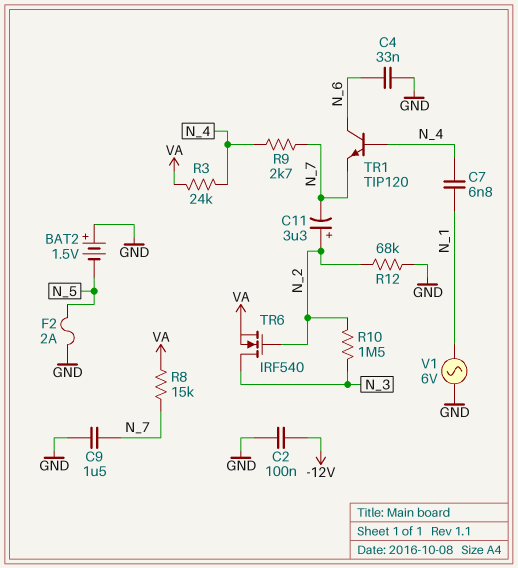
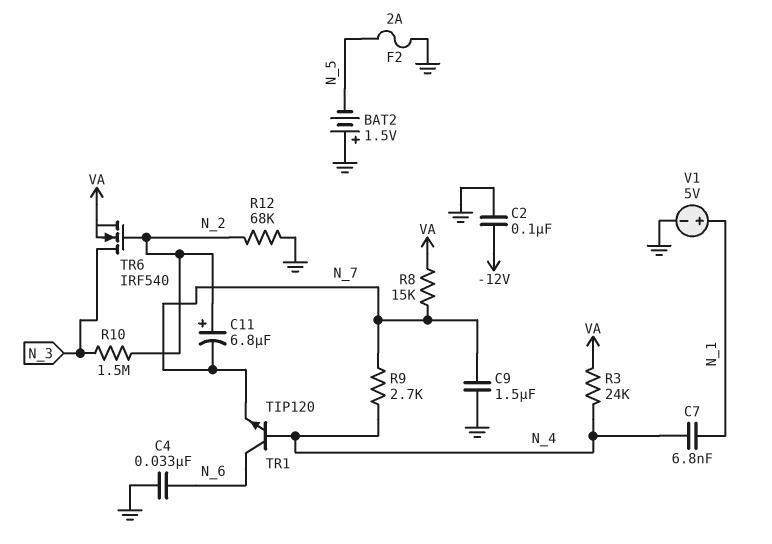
C11: 3.3uF (plus N_2, minus N_7) -> 6.8uF (plus N_2, minus N_7)
V1: AC 6V (GND, N_1) -> 5V (plus N_1, minus GND)

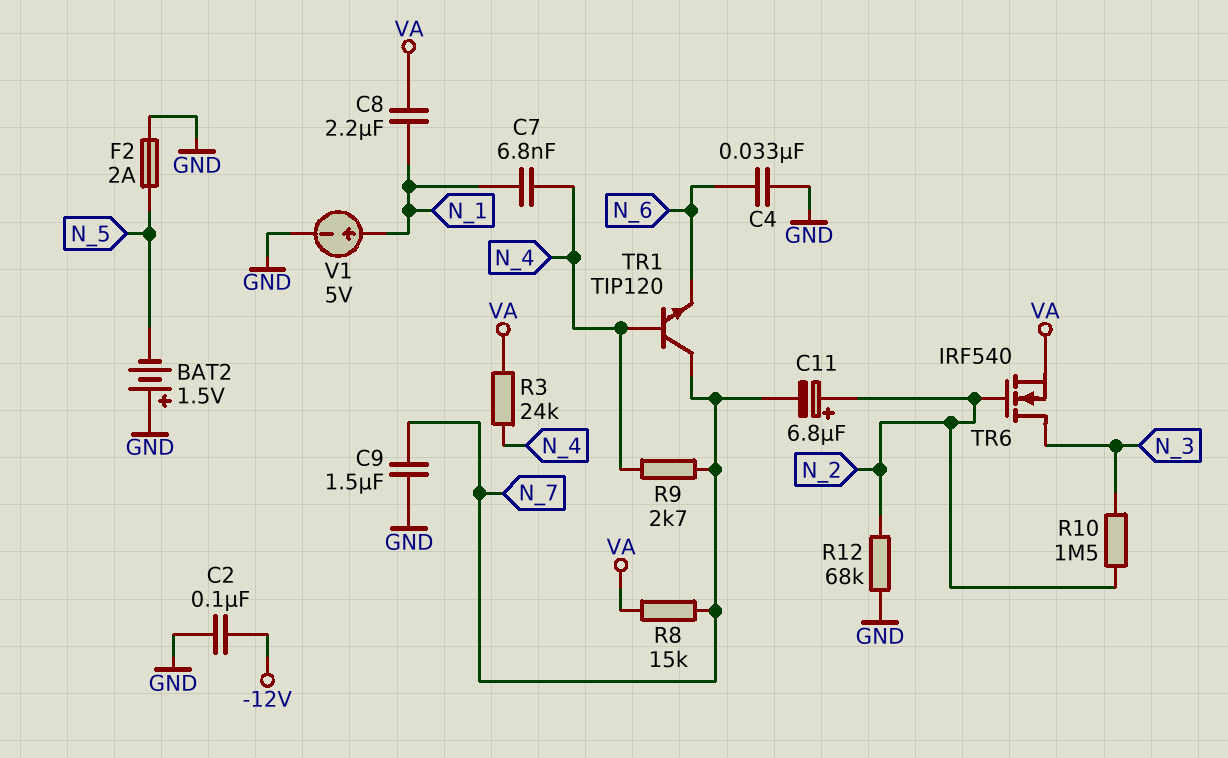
C8: none -> 2.2uF (N_1, VA)
TR1: NPN TIP120 (B N_4, C N_6, E N_7) -> NPN TIP120 (B N_4, C N_7, E N_6)

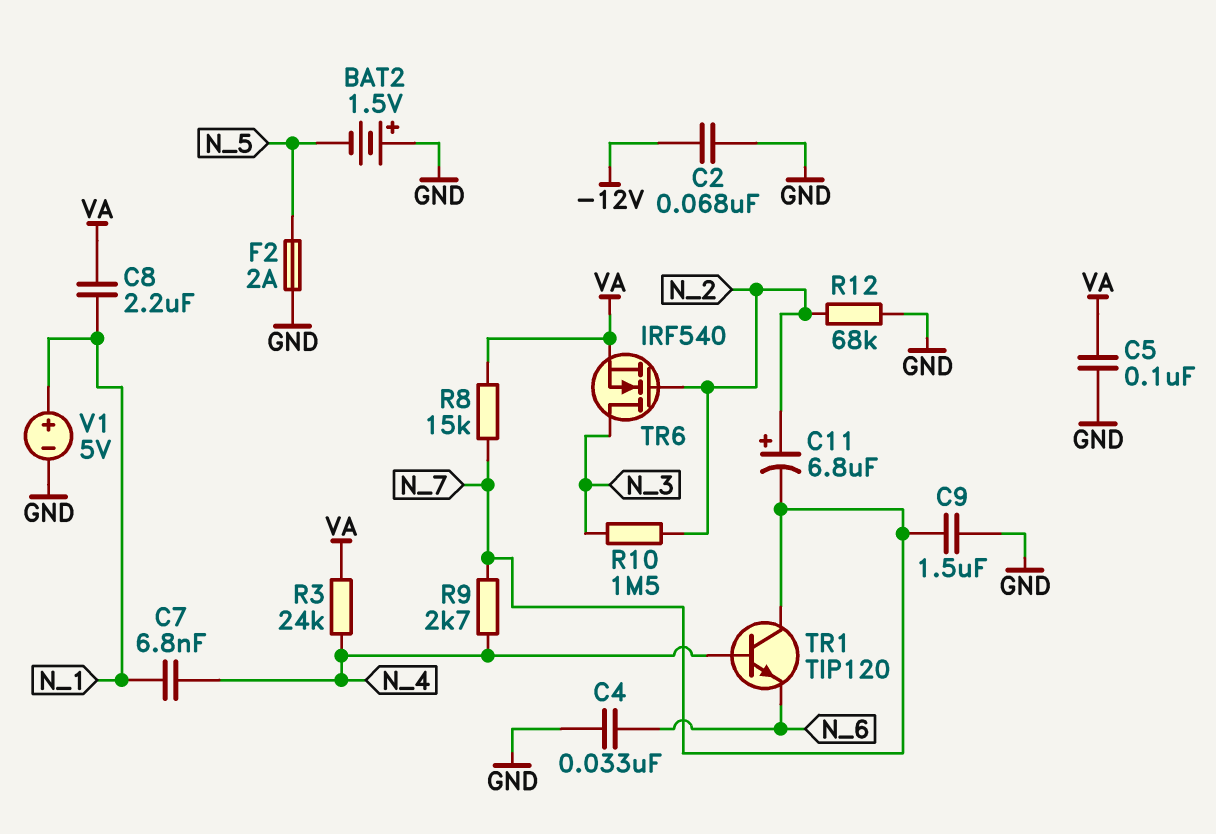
C2: 100nF (-12V, GND) -> 68nF (-12V, GND)
C5: none -> 100nF (GND, VA)

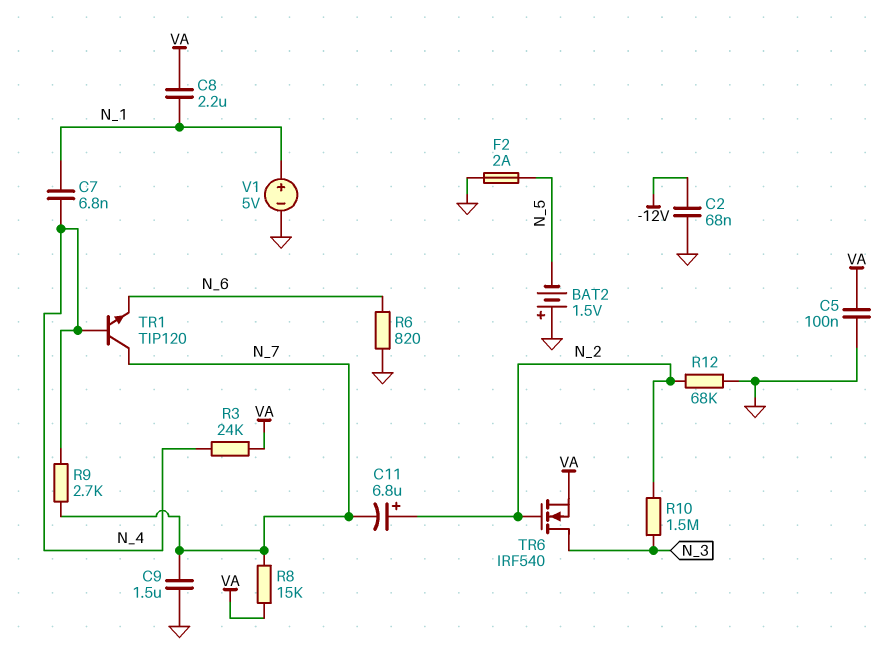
C4: 33nF (GND, N_6) -> none
R6: none -> 820 (GND, N_6)

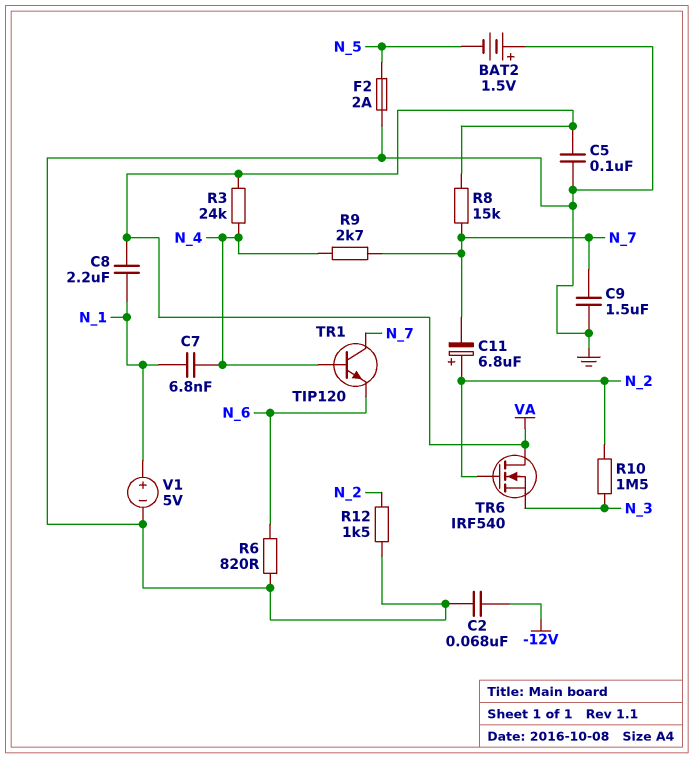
R12: 68k (GND, N_2) -> 1.5k (GND, N_2)
TR6: NMOS IRF540 (G N_2, D N_3, S VA) -> NMOS IRF540 (G N_2, D VA, S N_3)

